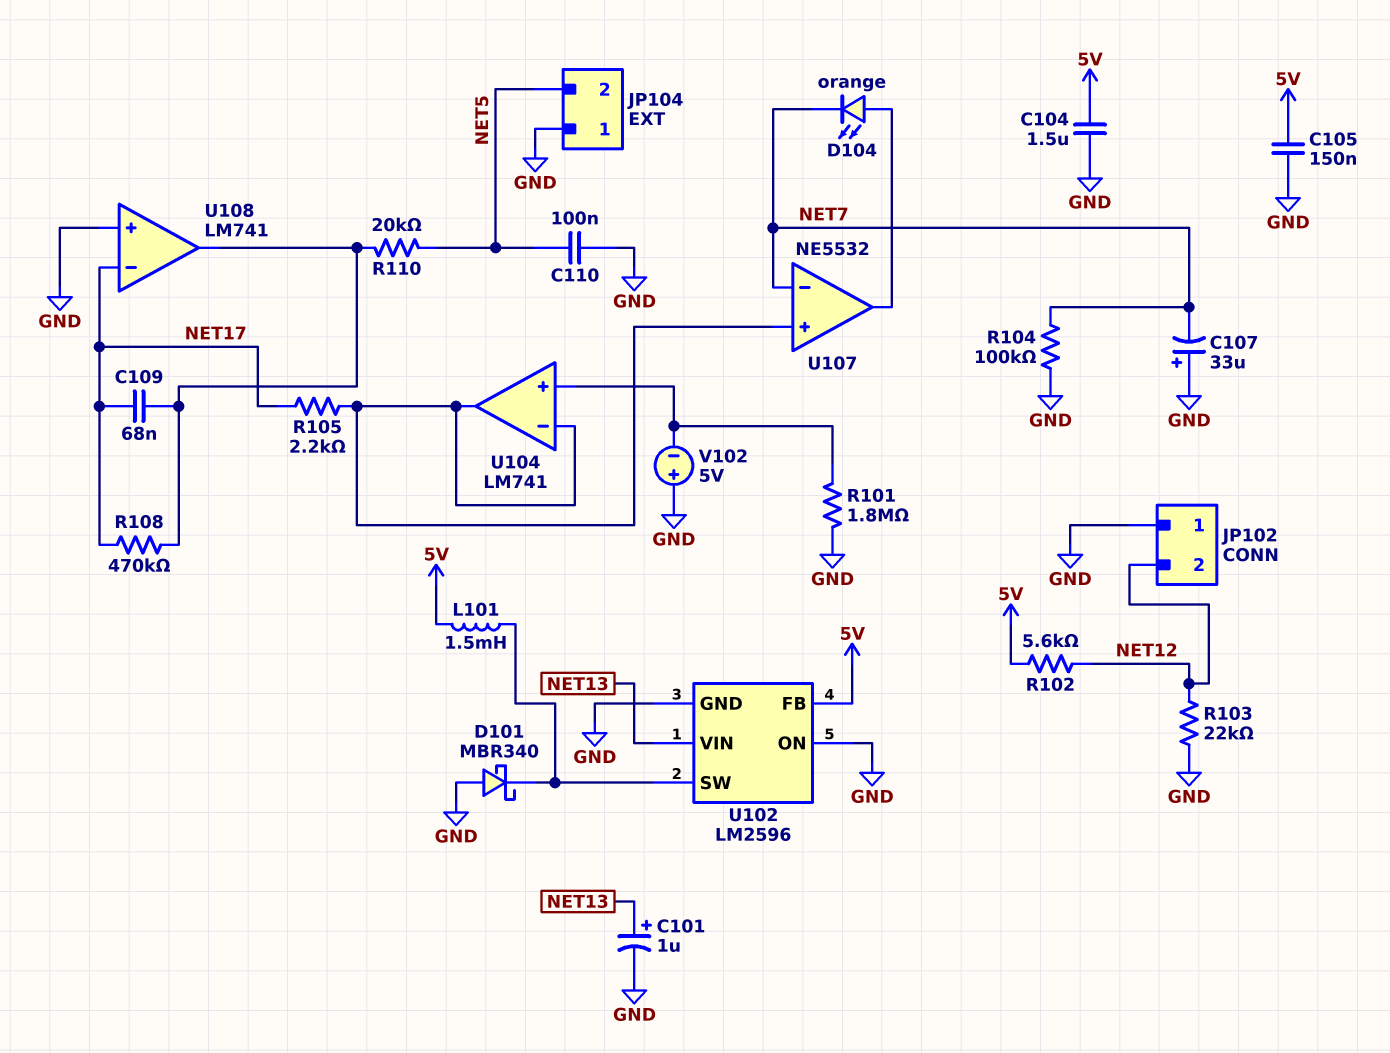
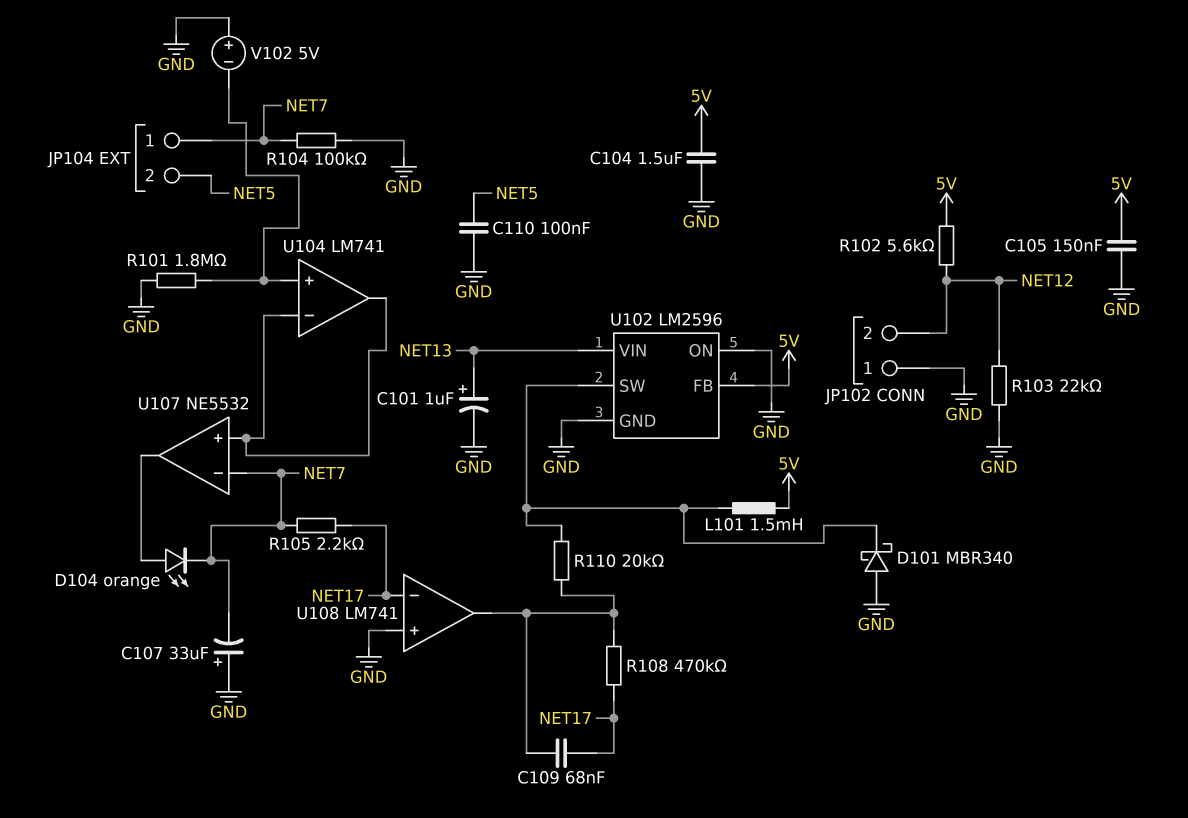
JP104 pin 1: GND -> NET7
R105: 2.2k (NET17, U104/in-) -> 2.2k (NET7, NET17)
R110: 20k (NET5, U108/out) -> 20k (U102/SW, U108/out)

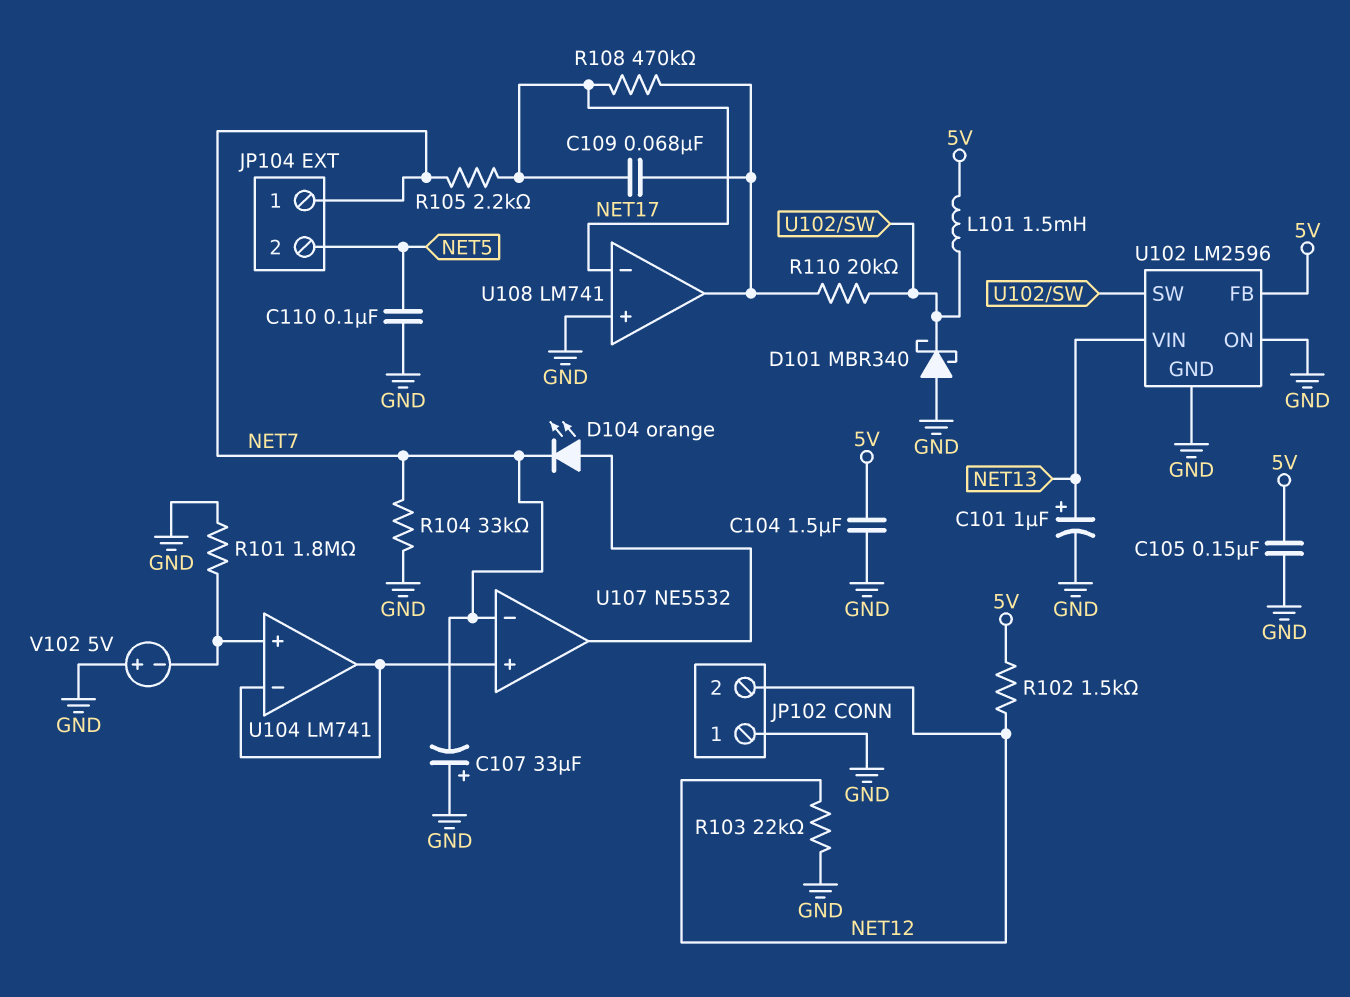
R102: 5.6k (5V, NET12) -> 1.5k (5V, NET12)
R104: 100k (GND, NET7) -> 33k (GND, NET7)

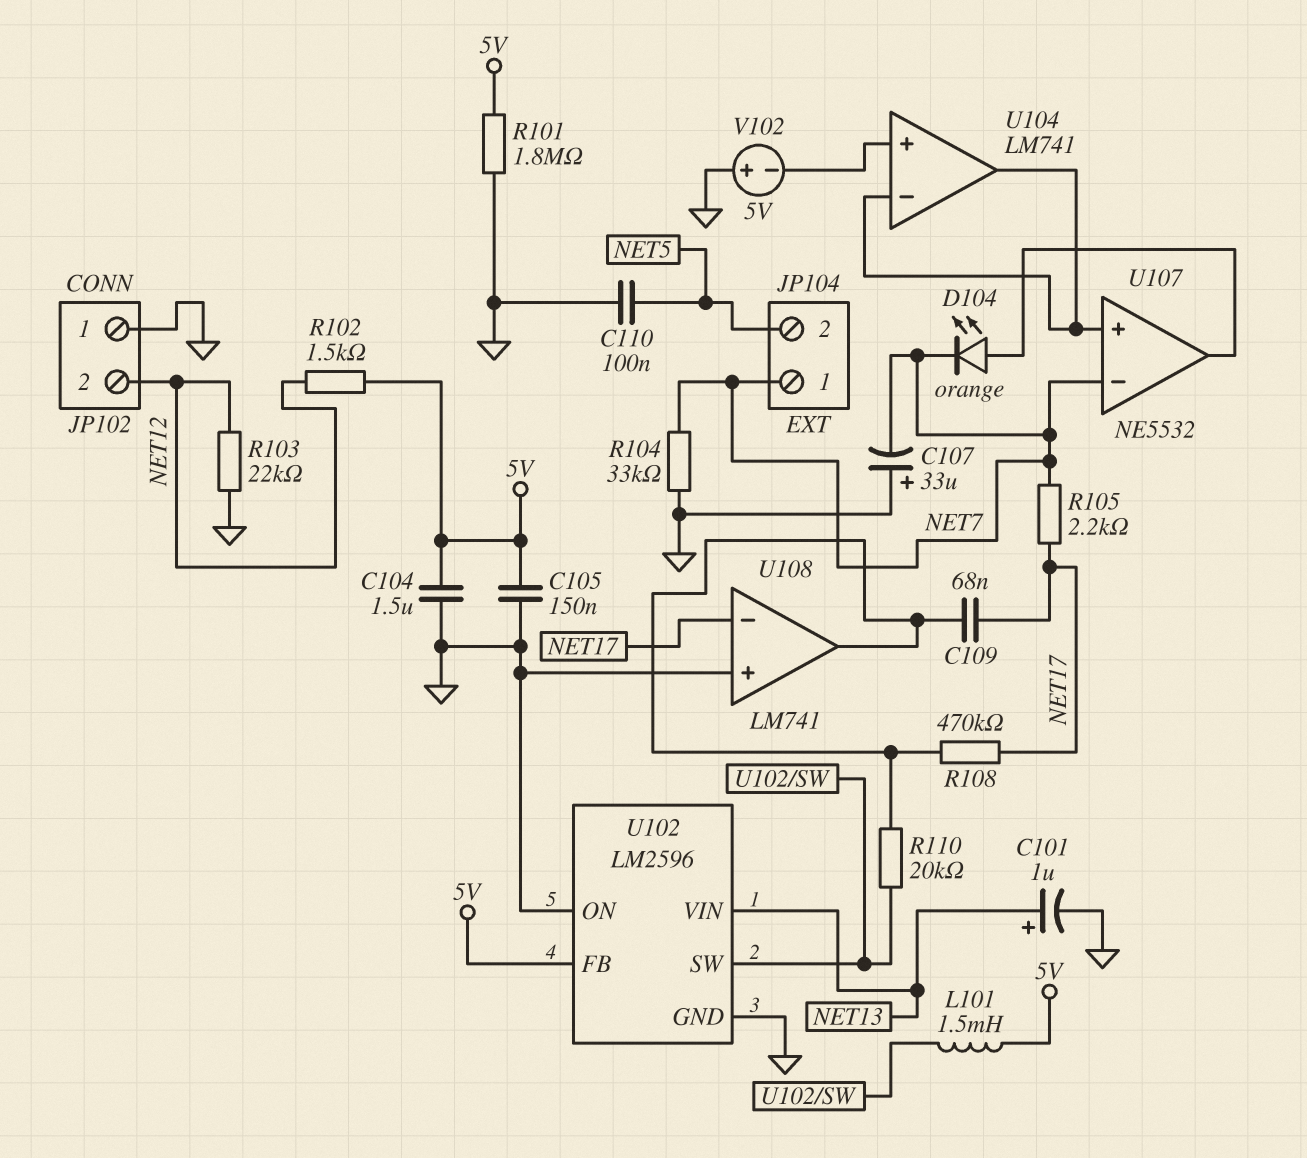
D101: schottky MBR340 (A GND, K U102/SW) -> none
R101: 1.8M (GND, U104/in+) -> 1.8M (5V, GND)

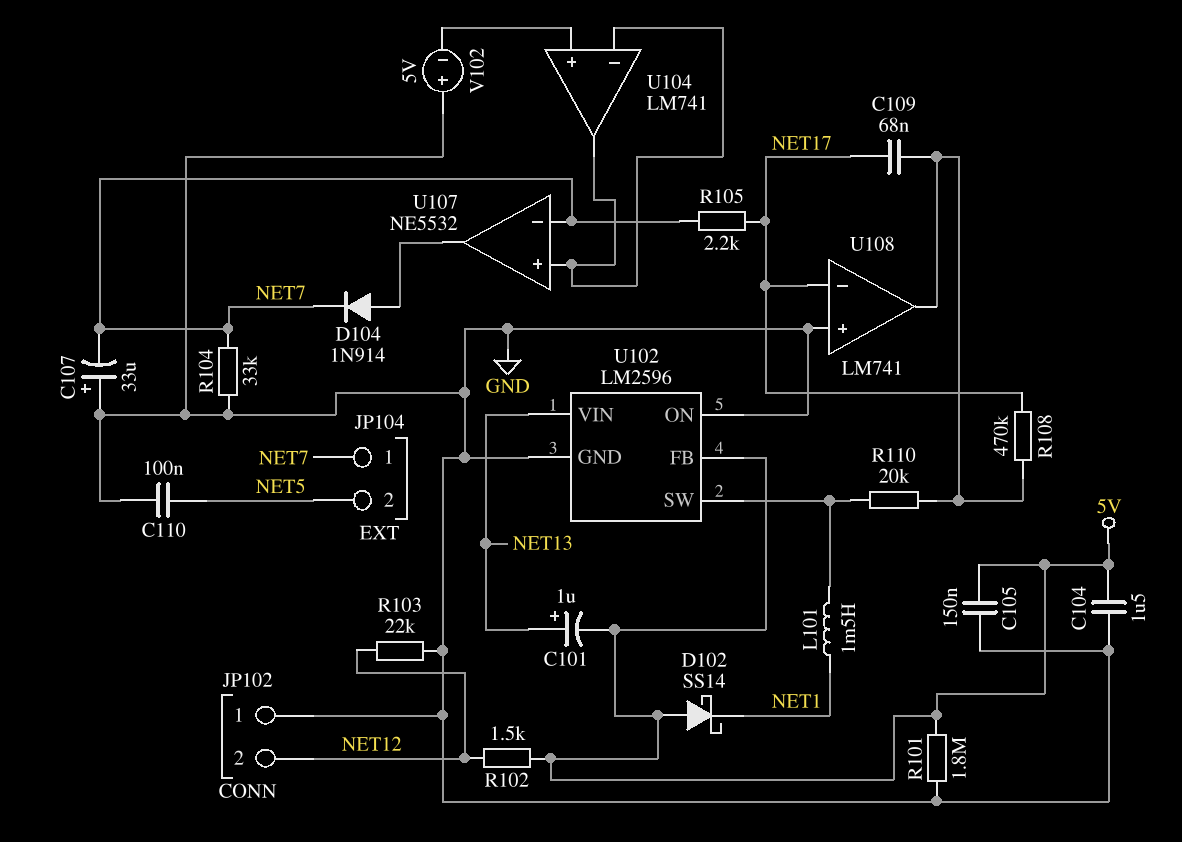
C101: 1uF (plus NET13, minus GND) -> 1uF (plus NET13, minus 5V)
D102: none -> schottky SS14 (A 5V, K NET1)
D104: LED orange (A U107/out, K NET7) -> diode 1N914 (A U107/out, K NET7)
L101: 1.5mH (5V, U102/SW) -> 1.5mH (NET1, U102/SW)

